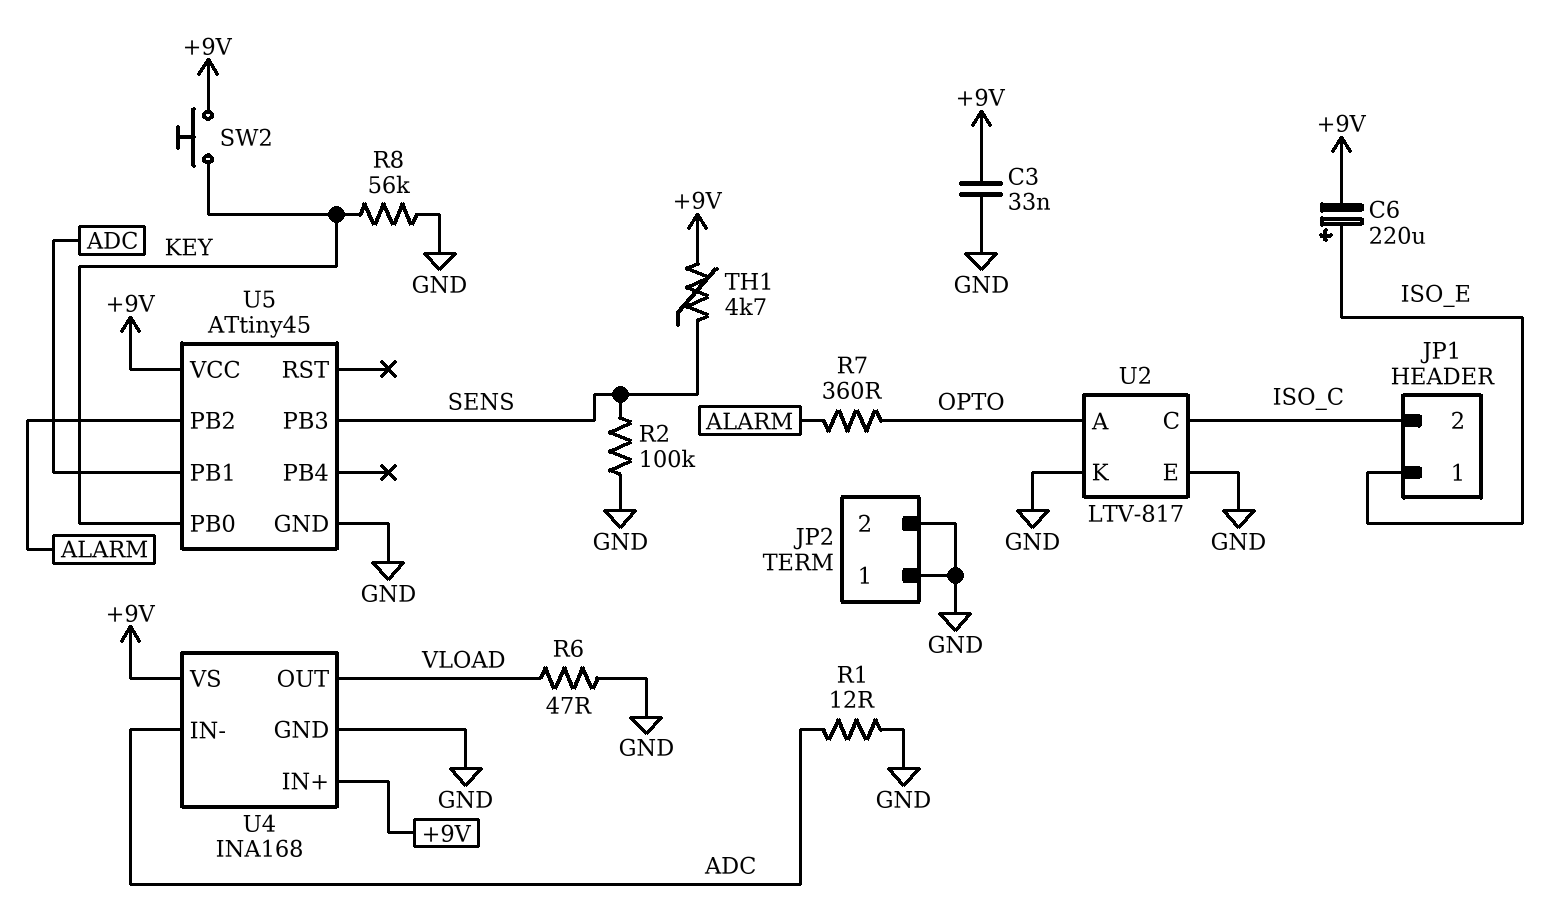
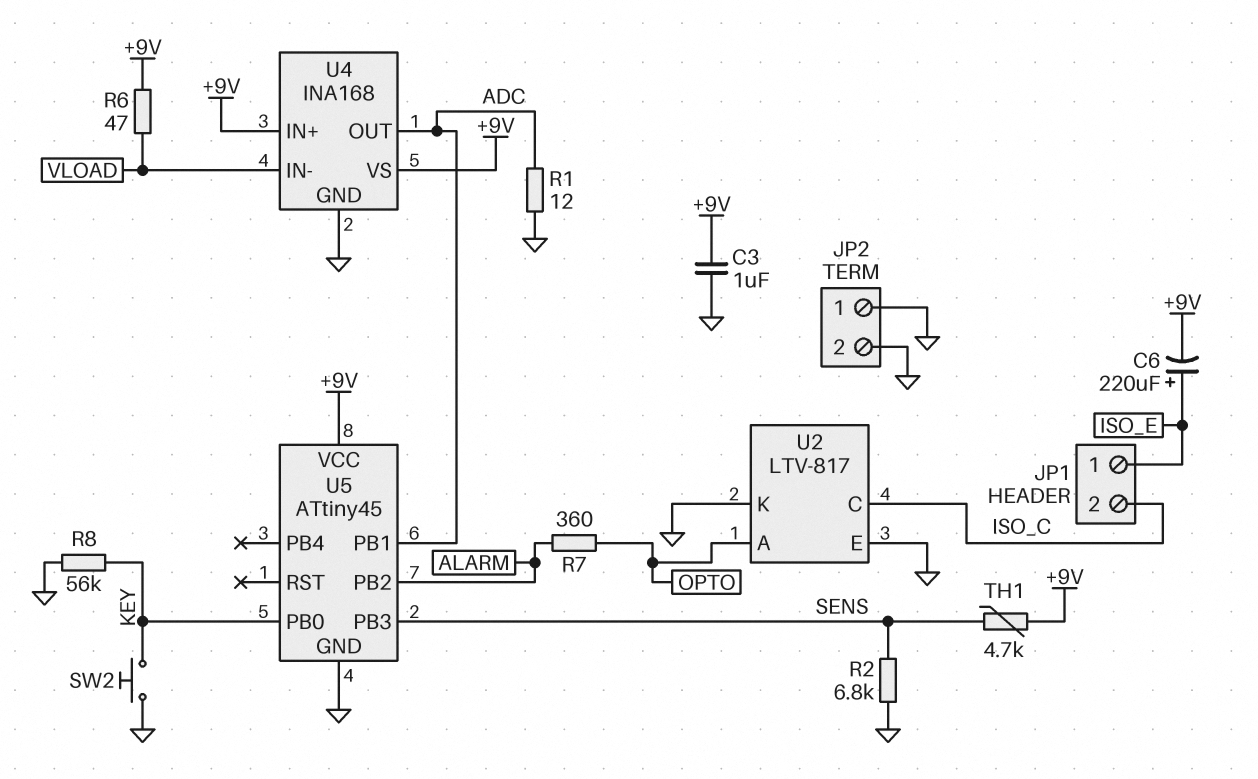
C3: 33nF (+9V, GND) -> 1uF (+9V, GND)
R2: 100k (GND, SENS) -> 6.8k (GND, SENS)
R6: 47 (GND, VLOAD) -> 47 (+9V, VLOAD)
SW2: button (+9V, KEY) -> button (GND, KEY)
U4 pin IN-: ADC -> VLOAD
U4 pin OUT: VLOAD -> ADC

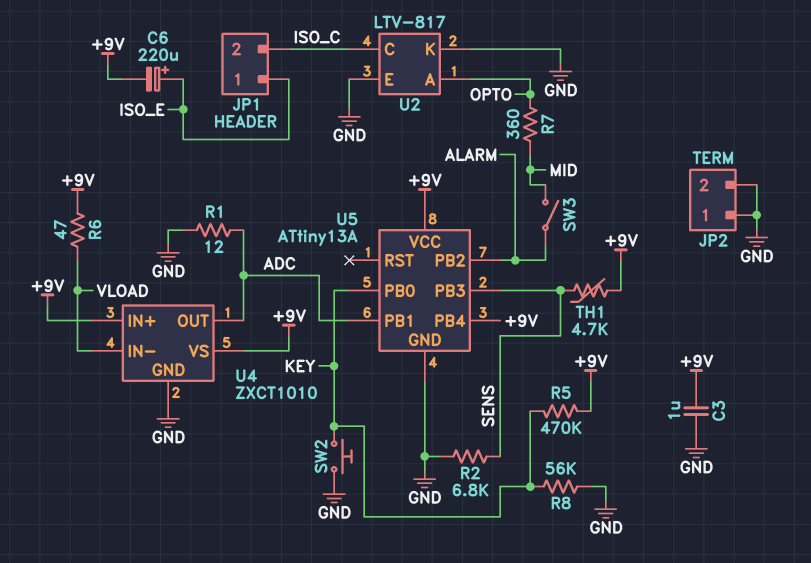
R5: none -> 470k (+9V, KEY)
R7: 360 (ALARM, OPTO) -> 360 (MID, OPTO)
SW3: none -> switch (ALARM, MID)
U4: INA168 -> ZXCT1010
U5: ATtiny45 -> ATtiny13A
U5 pin PB4: none -> +9V

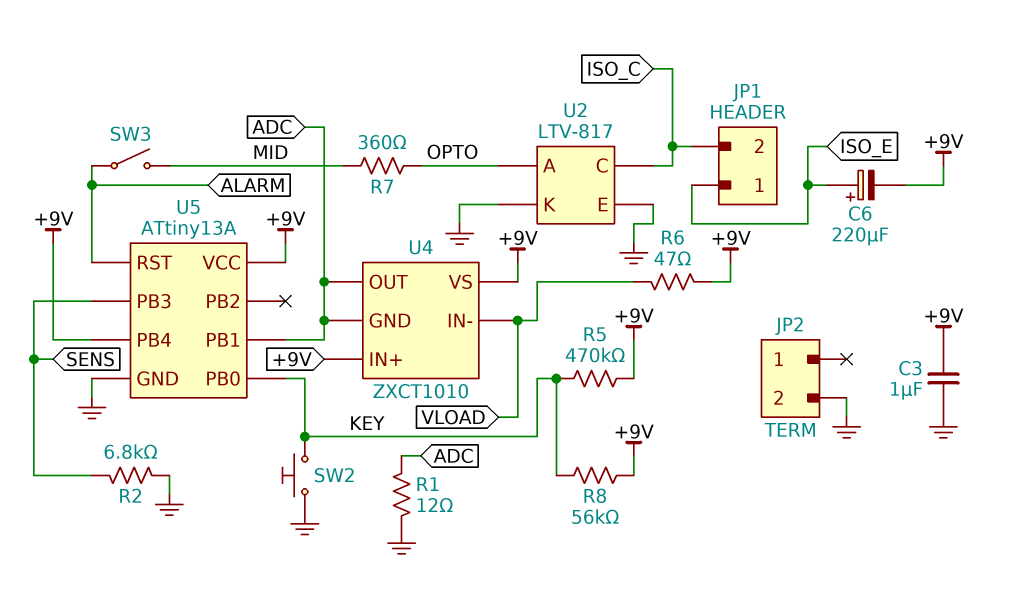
JP2 pin 1: GND -> none
R8: 56k (GND, KEY) -> 56k (+9V, KEY)
TH1: 4.7k (+9V, SENS) -> none
U4 pin GND: GND -> ADC
U5 pin PB2: ALARM -> none
U5 pin RST: none -> ALARM

